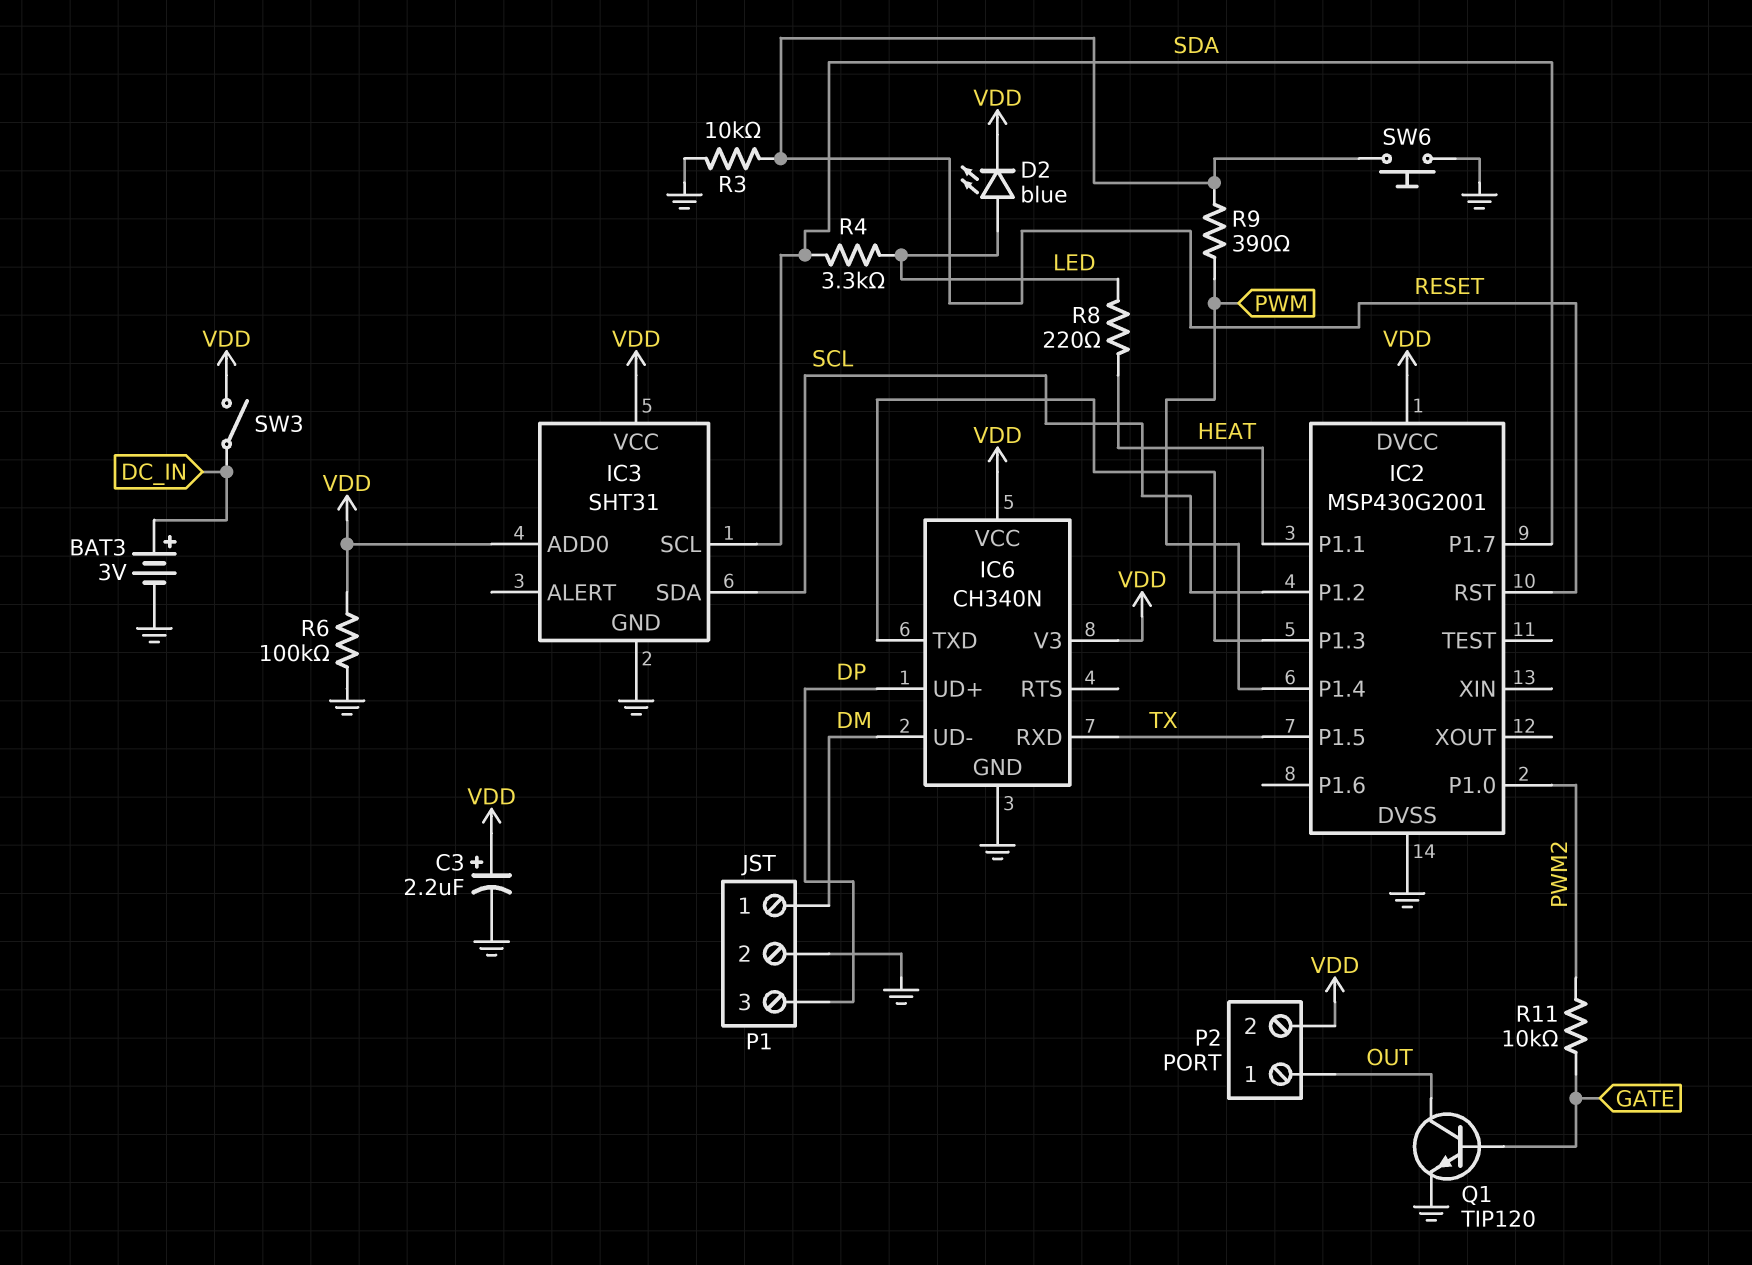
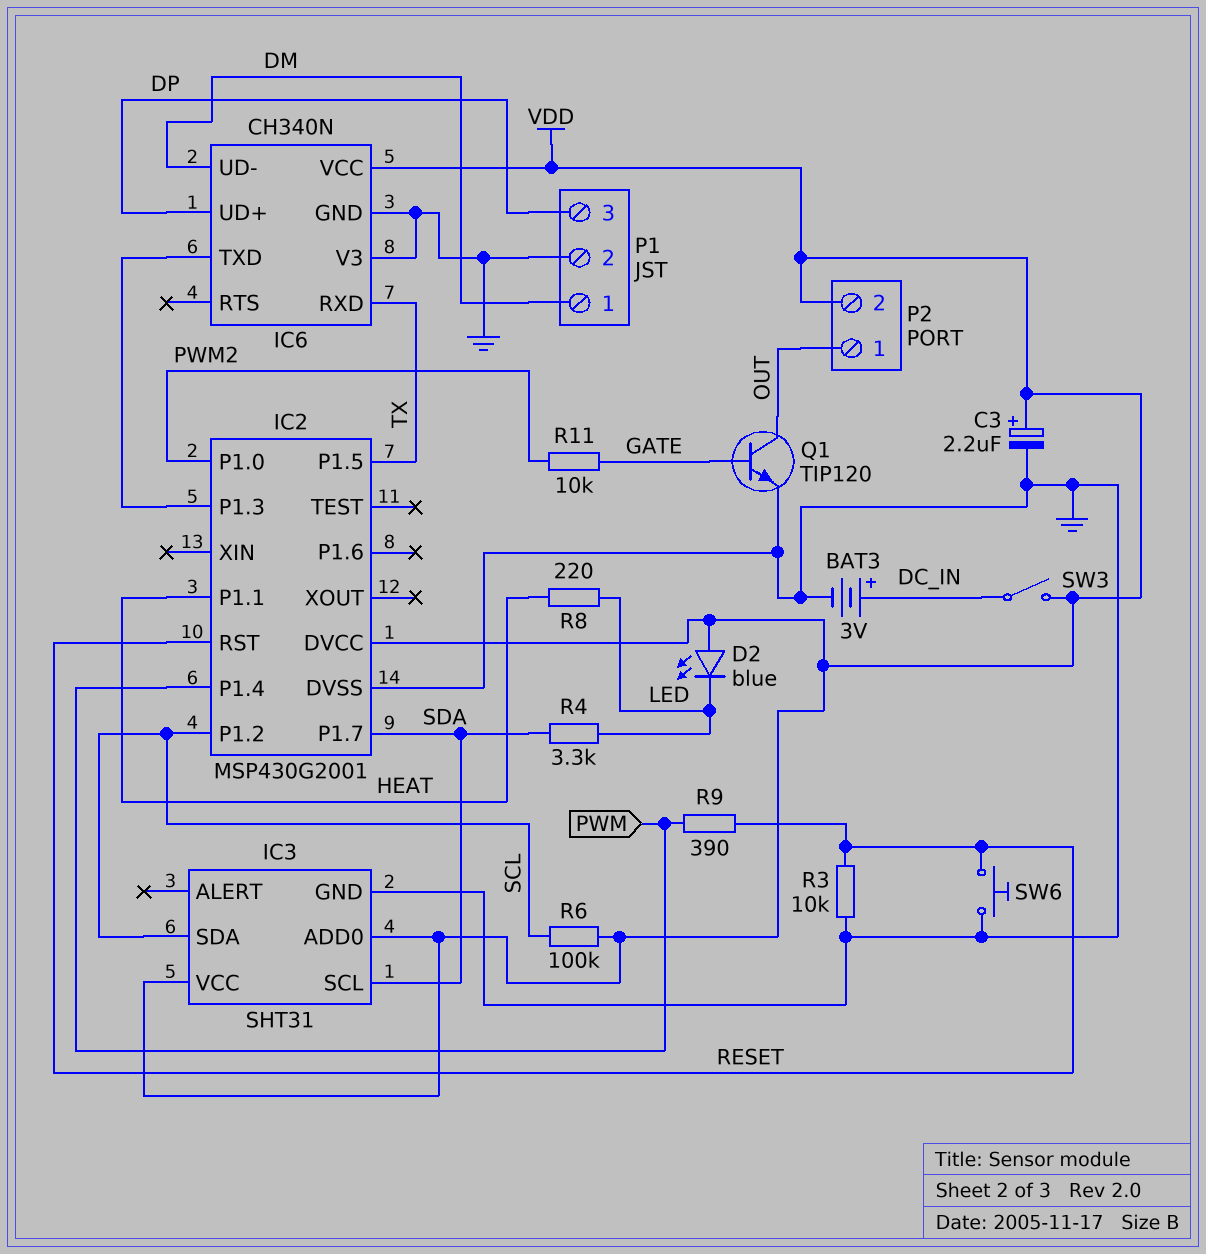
D2: LED blue (A LED, K VDD) -> LED blue (A VDD, K LED)
IC6 pin V3: VDD -> GND
R6: 100k (GND, VDD) -> 100k (SCL, VDD)

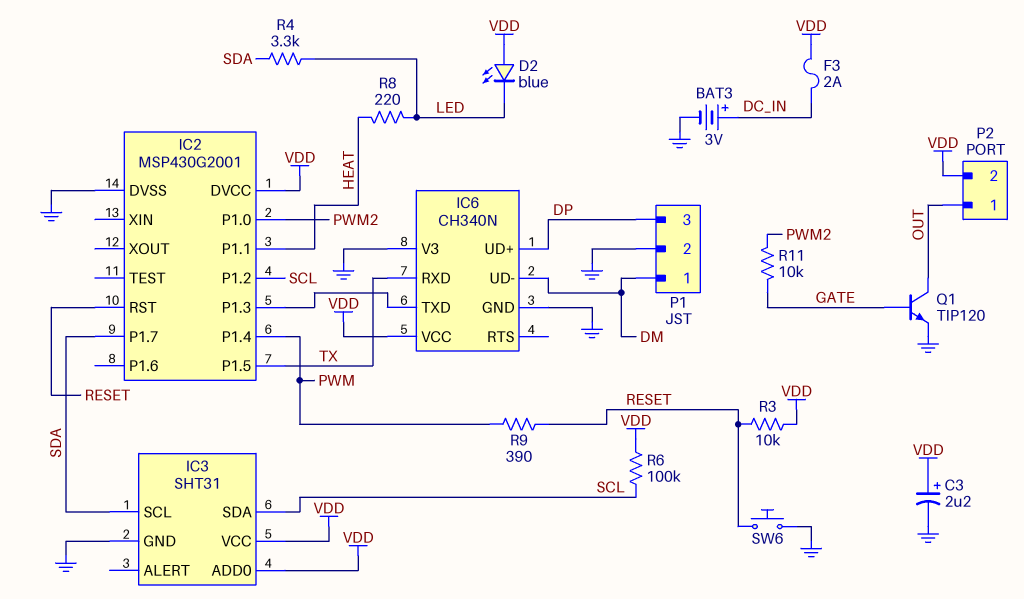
F3: none -> 2A (DC_IN, VDD)
R3: 10k (GND, RESET) -> 10k (RESET, VDD)
SW3: switch (DC_IN, VDD) -> none

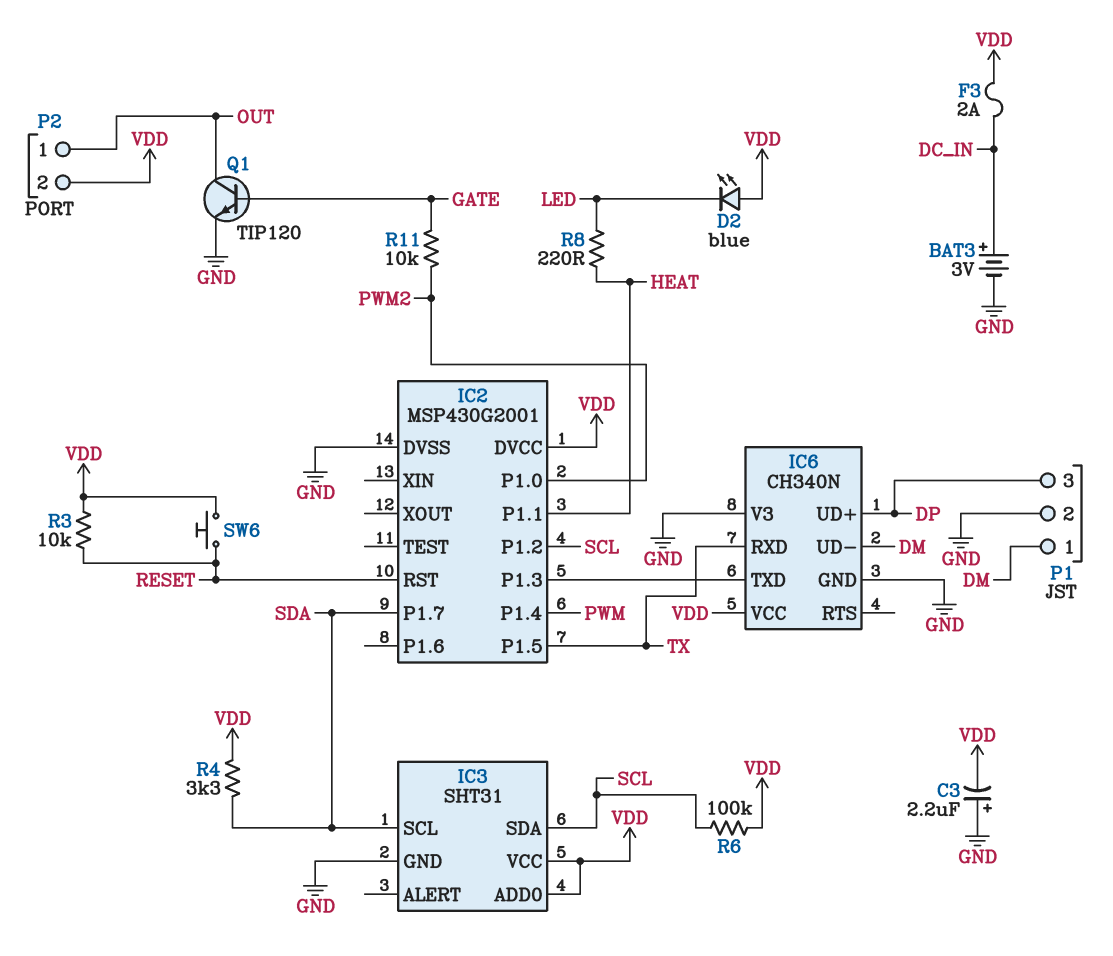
C3: 2.2uF (plus VDD, minus GND) -> 2.2uF (plus GND, minus VDD)
R4: 3.3k (LED, SDA) -> 3.3k (SDA, VDD)
R9: 390 (PWM, RESET) -> none
SW6: button (GND, RESET) -> button (RESET, VDD)

